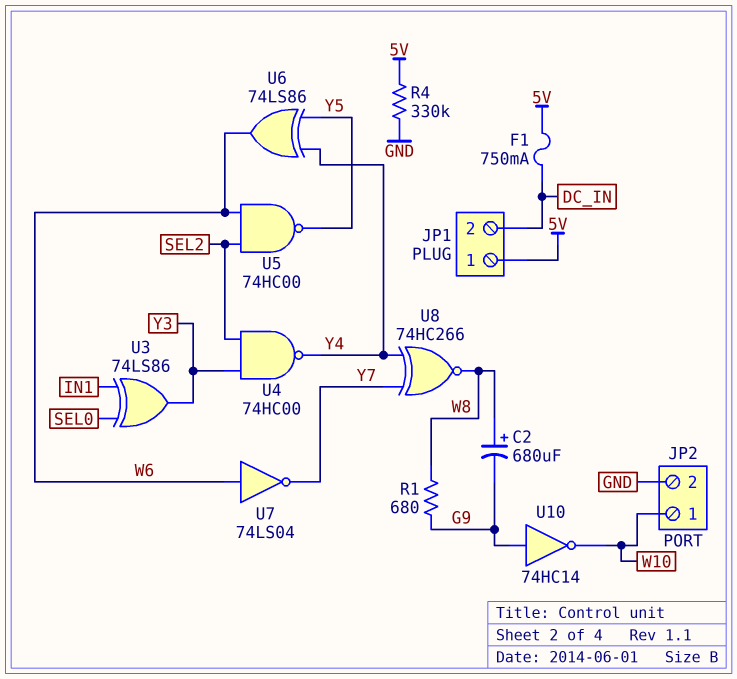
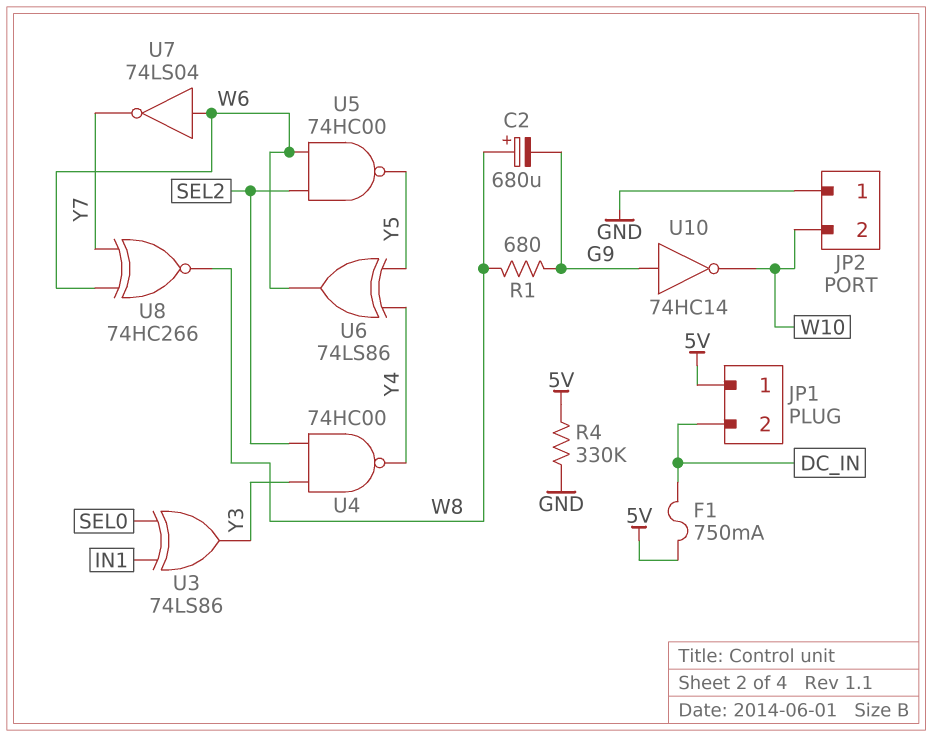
JP2 pin 1: W10 -> GND
JP2 pin 2: GND -> W10
U8: XNOR 74HC266 (in Y4, in Y7, out W8) -> XNOR 74HC266 (in W6, in Y7, out W8)

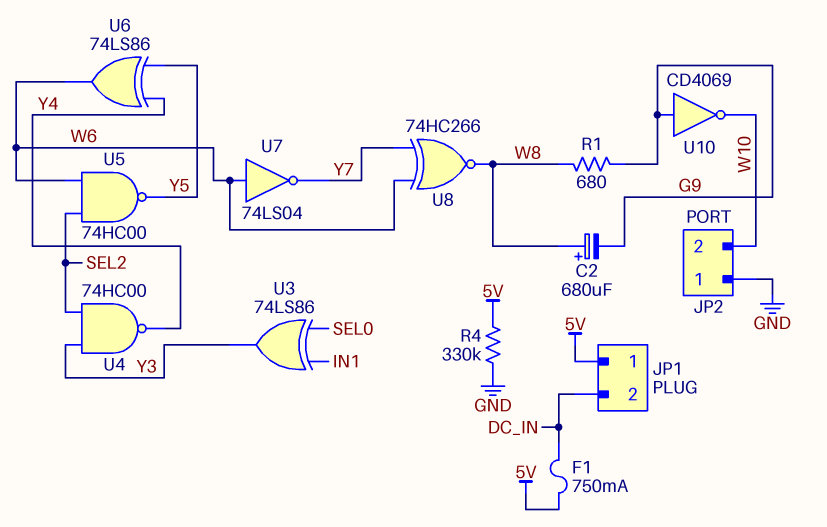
U10: NOT 74HC14 (in G9, out W10) -> NOT CD4069 (in G9, out W10)

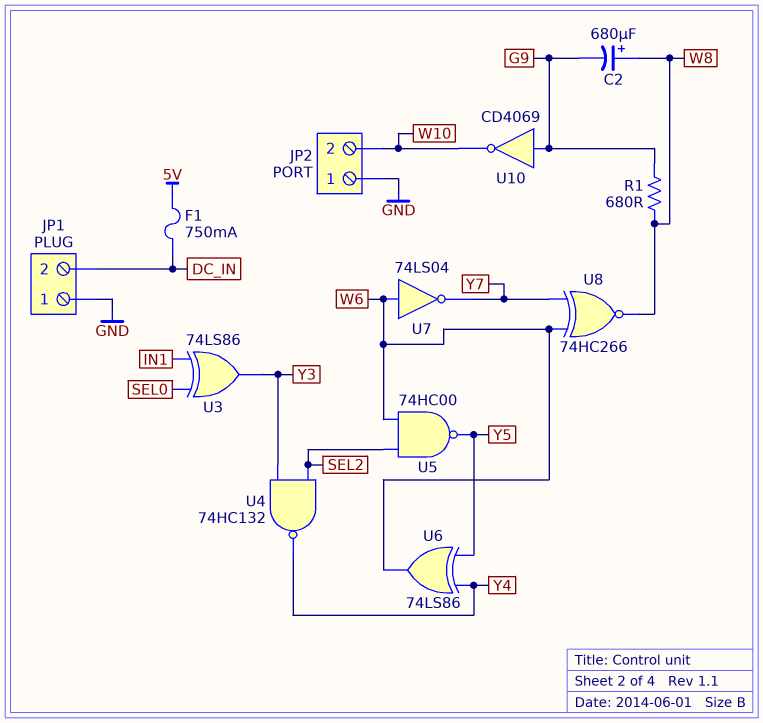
JP1 pin 1: 5V -> GND
R4: 330k (5V, GND) -> none
U4: NAND 74HC00 (in SEL2, in Y3, out Y4) -> NAND 74HC132 (in SEL2, in Y3, out Y4)

